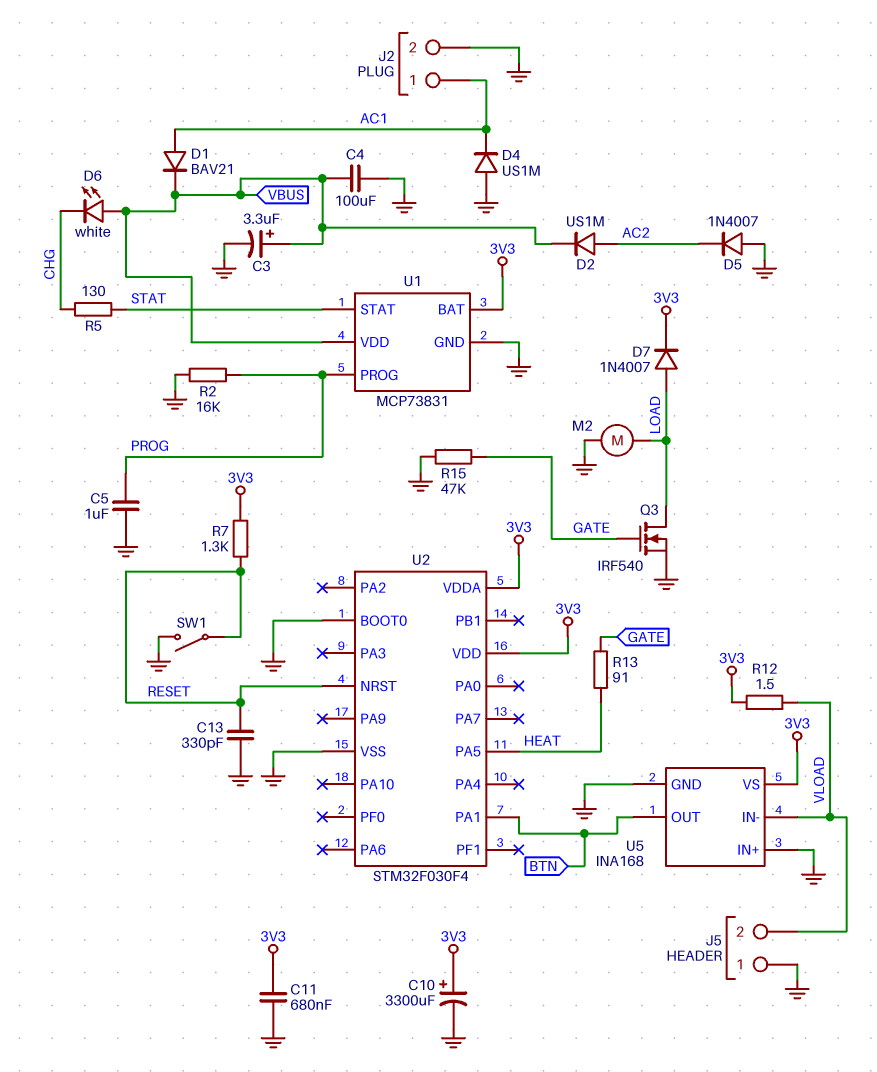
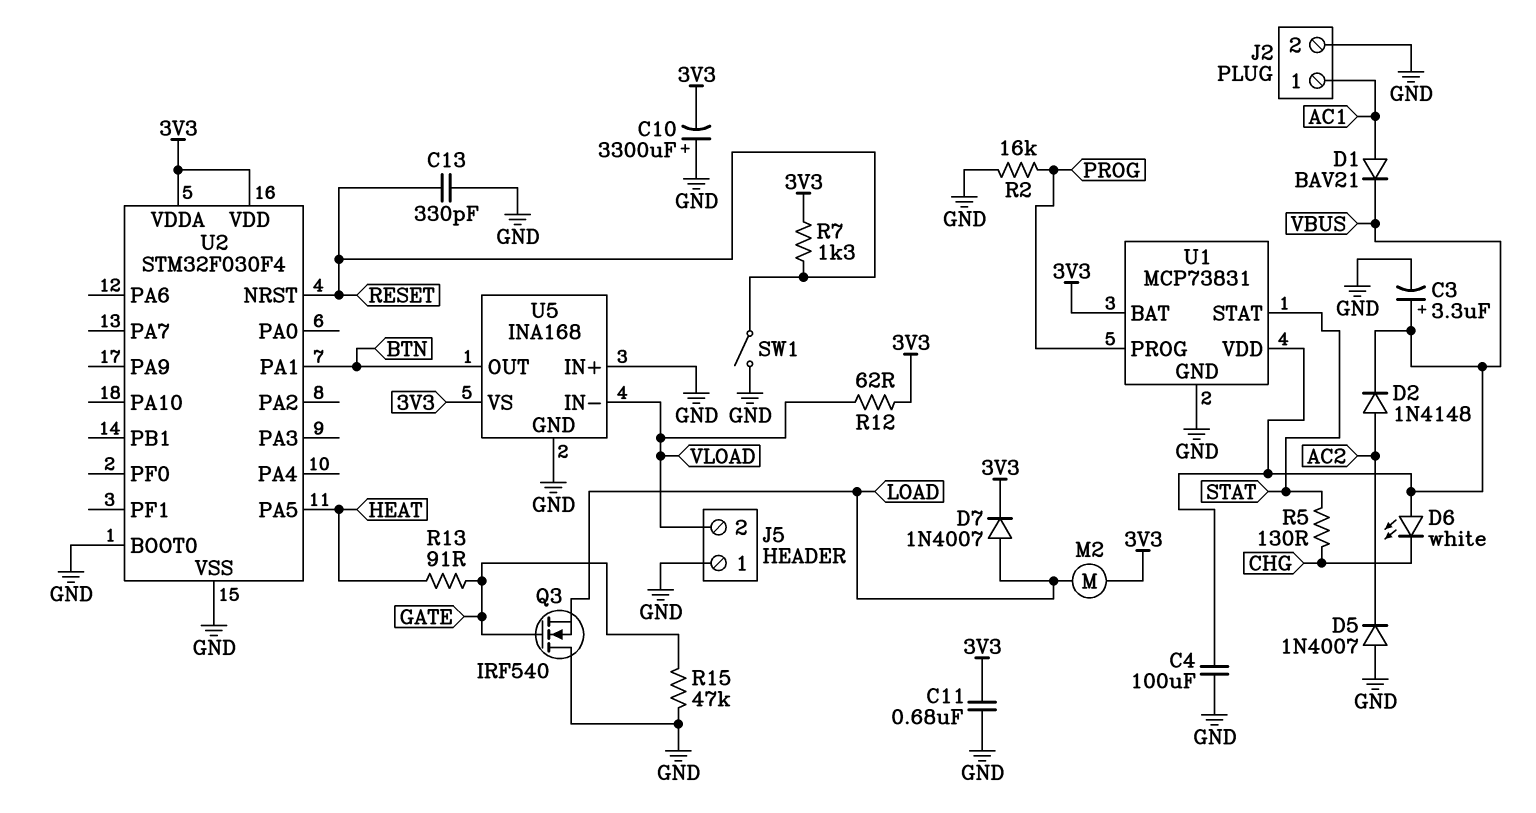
C5: 1uF (GND, PROG) -> none
C10: 3300uF (plus 3V3, minus GND) -> 3300uF (plus GND, minus 3V3)
D2: diode US1M (A AC2, K VBUS) -> diode 1N4148 (A AC2, K VBUS)
D4: diode US1M (A GND, K AC1) -> none
M2: motor (GND, LOAD) -> motor (3V3, LOAD)
Q3: NMOS IRF540 (G GATE, D LOAD, S GND) -> NMOS IRF540 (G GATE, D GND, S LOAD)
R12: 1.5 (3V3, VLOAD) -> 62 (3V3, VLOAD)

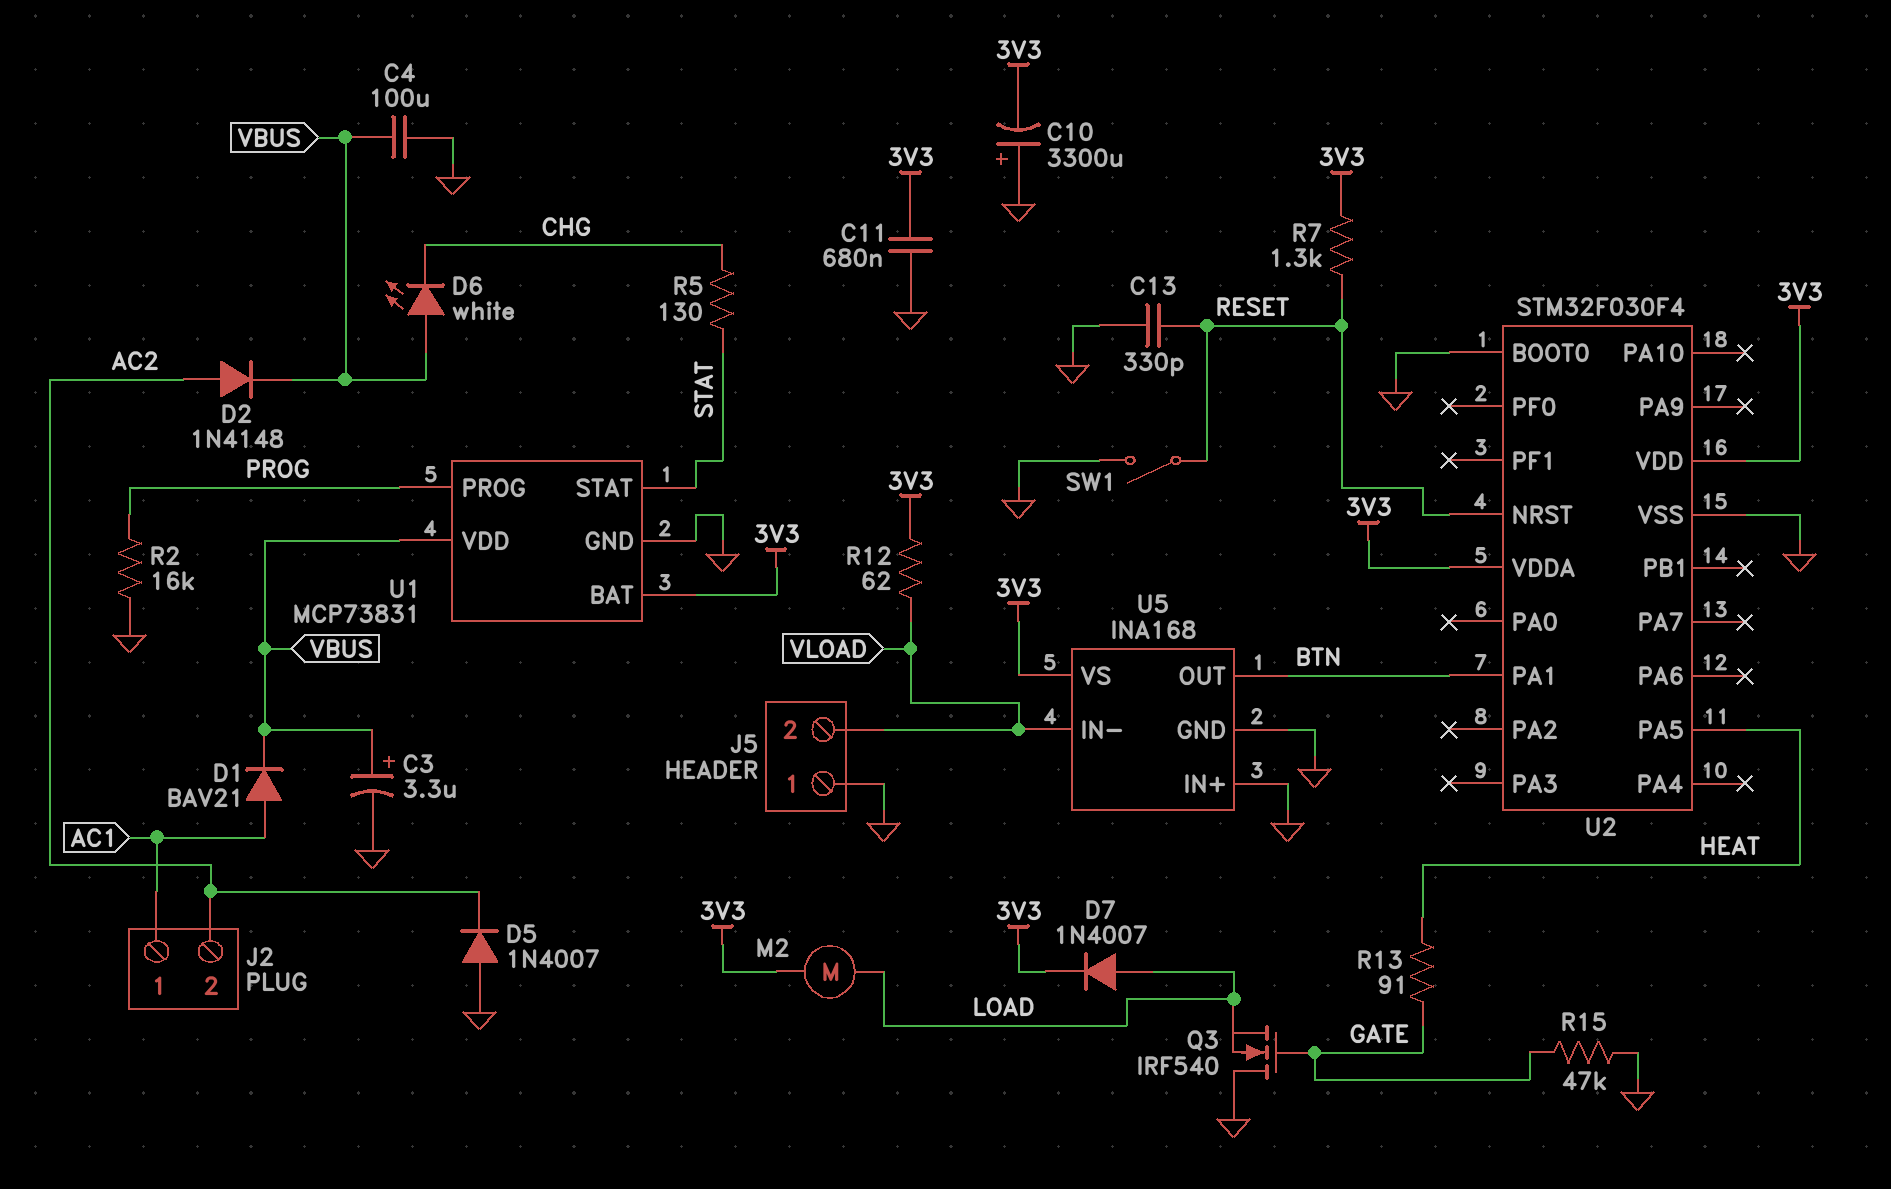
J2 pin 2: GND -> AC2

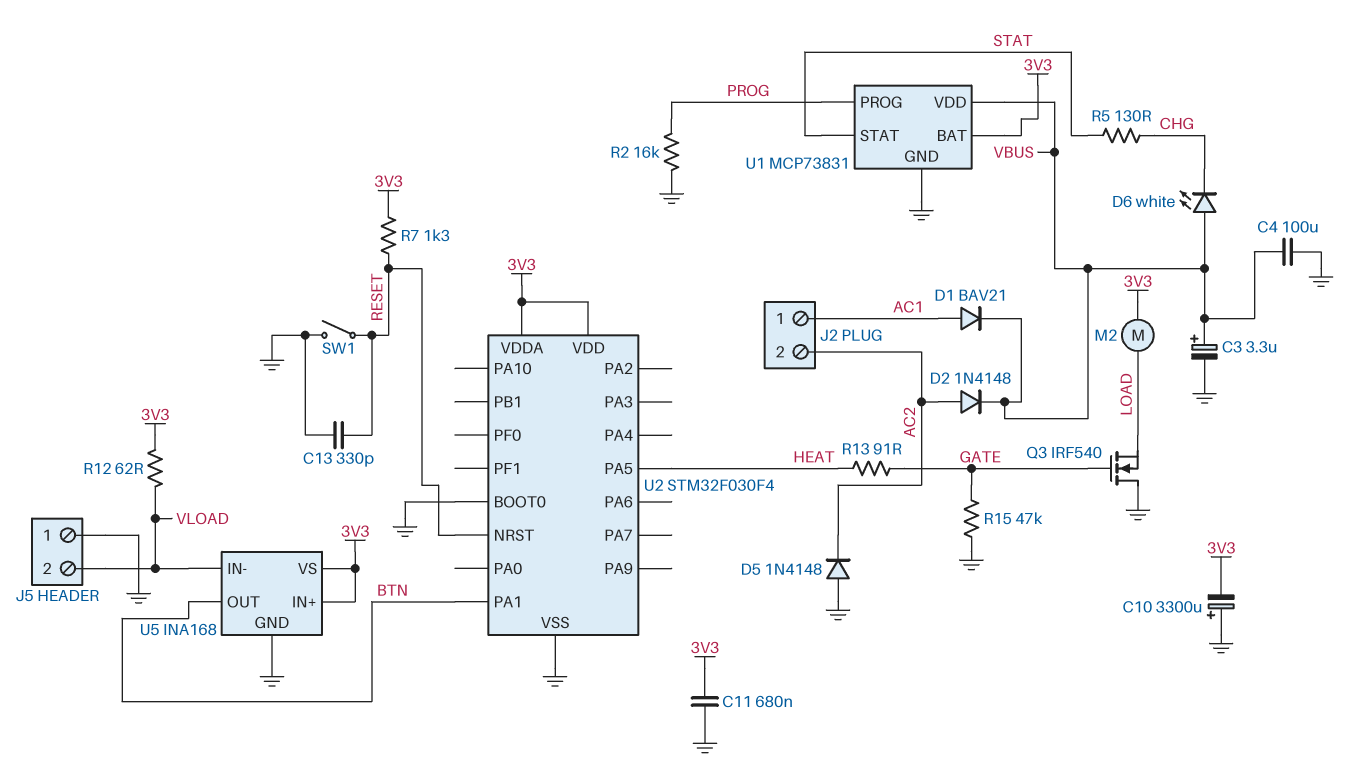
D5: diode 1N4007 (A GND, K AC2) -> diode 1N4148 (A GND, K AC2)
D7: diode 1N4007 (A LOAD, K 3V3) -> none
U5 pin IN+: GND -> 3V3

